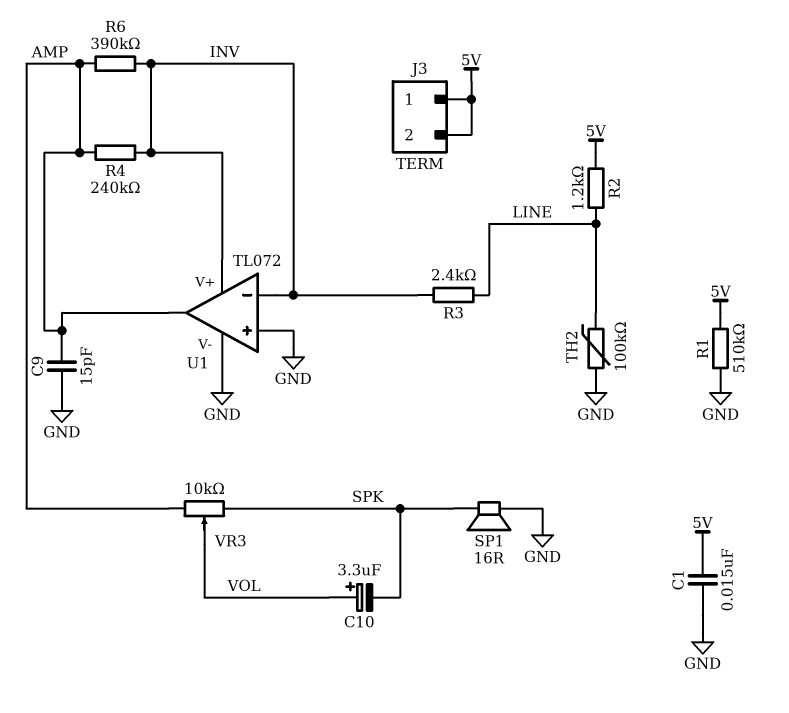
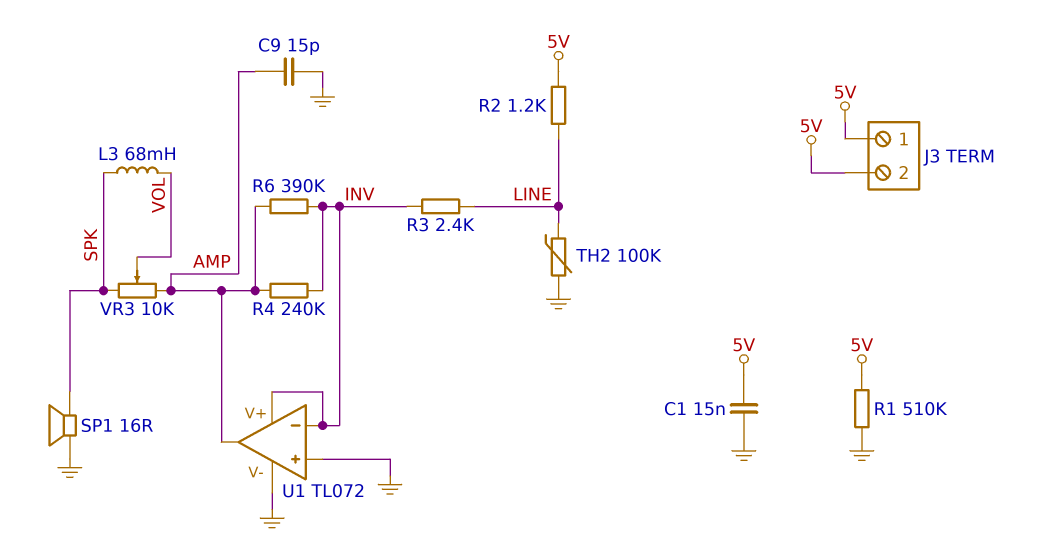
C10: 3.3uF (plus VOL, minus SPK) -> none
L3: none -> 68mH (SPK, VOL)

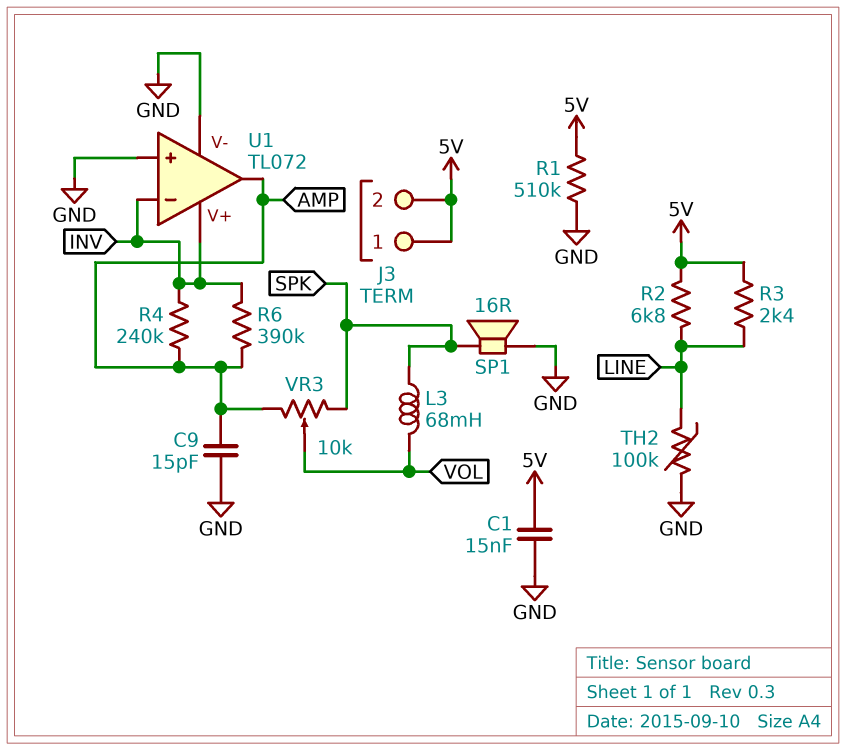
R2: 1.2k (5V, LINE) -> 6.8k (5V, LINE)
R3: 2.4k (INV, LINE) -> 2.4k (5V, LINE)

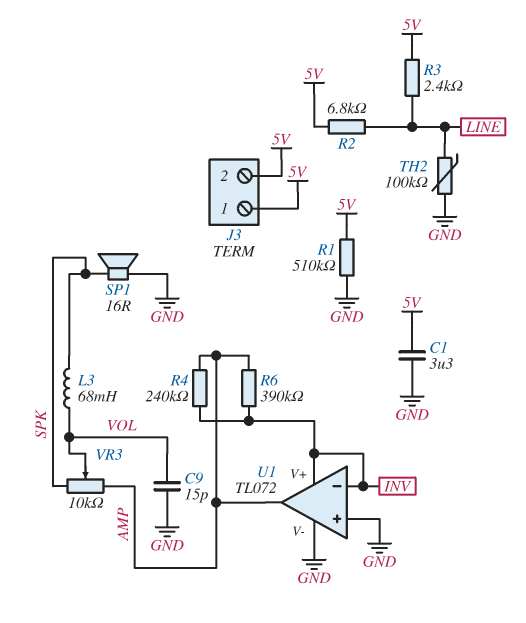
C1: 15nF (5V, GND) -> 3.3uF (5V, GND)
C9: 15pF (AMP, GND) -> 15pF (GND, VOL)

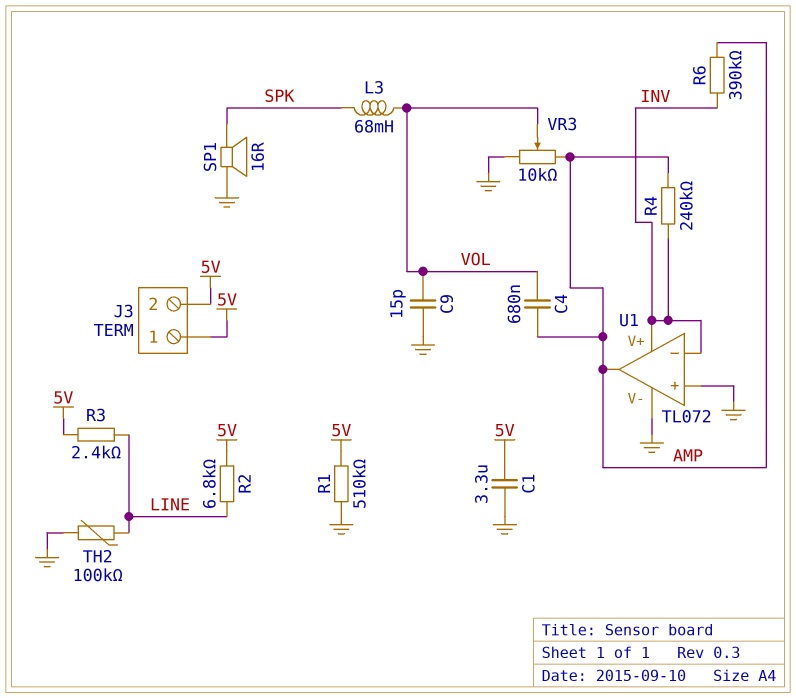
C4: none -> 680nF (AMP, VOL)
VR3: 10k (AMP, SPK, wiper VOL) -> 10k (AMP, GND, wiper VOL)

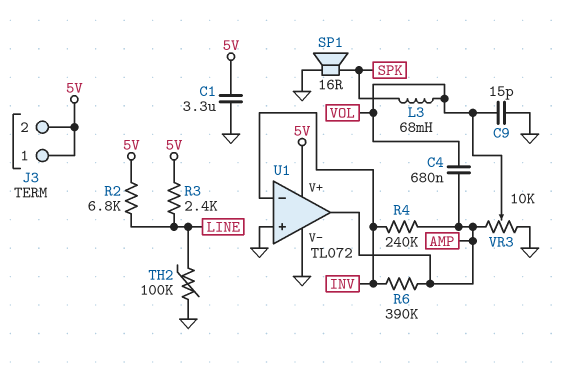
R1: 510k (5V, GND) -> none
U1 pin V+: INV -> 5V

